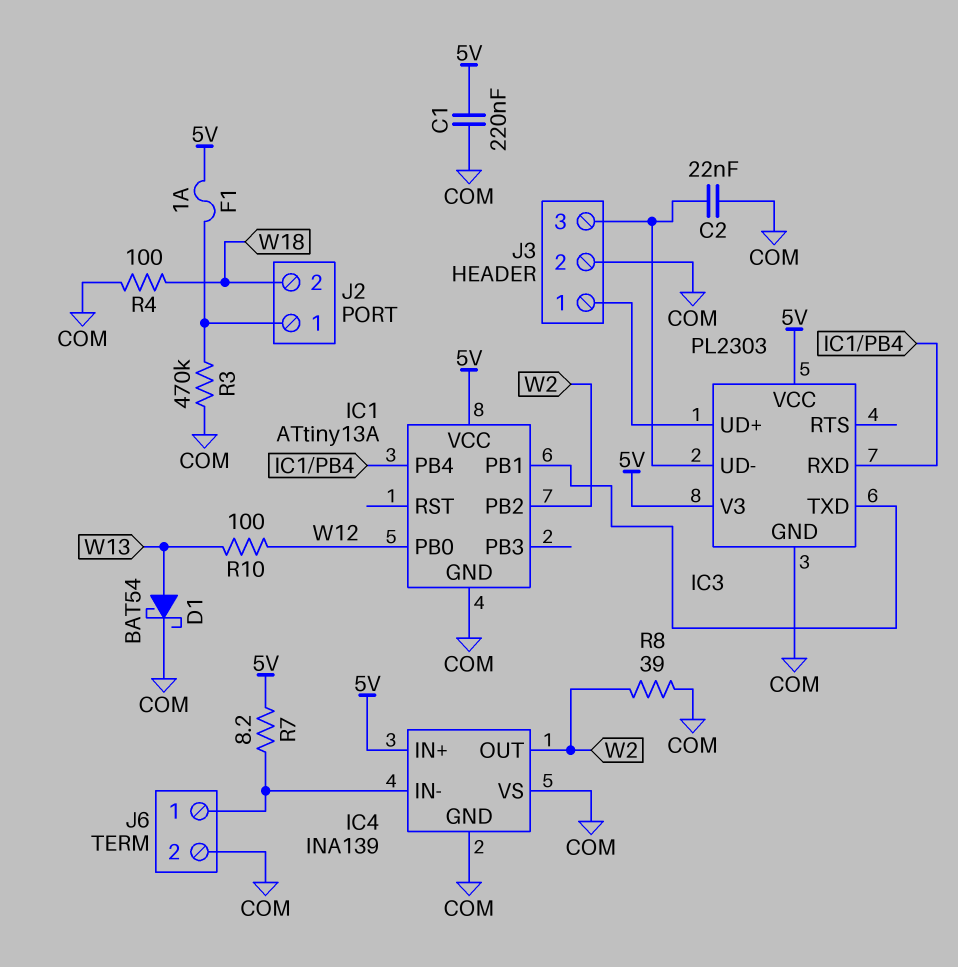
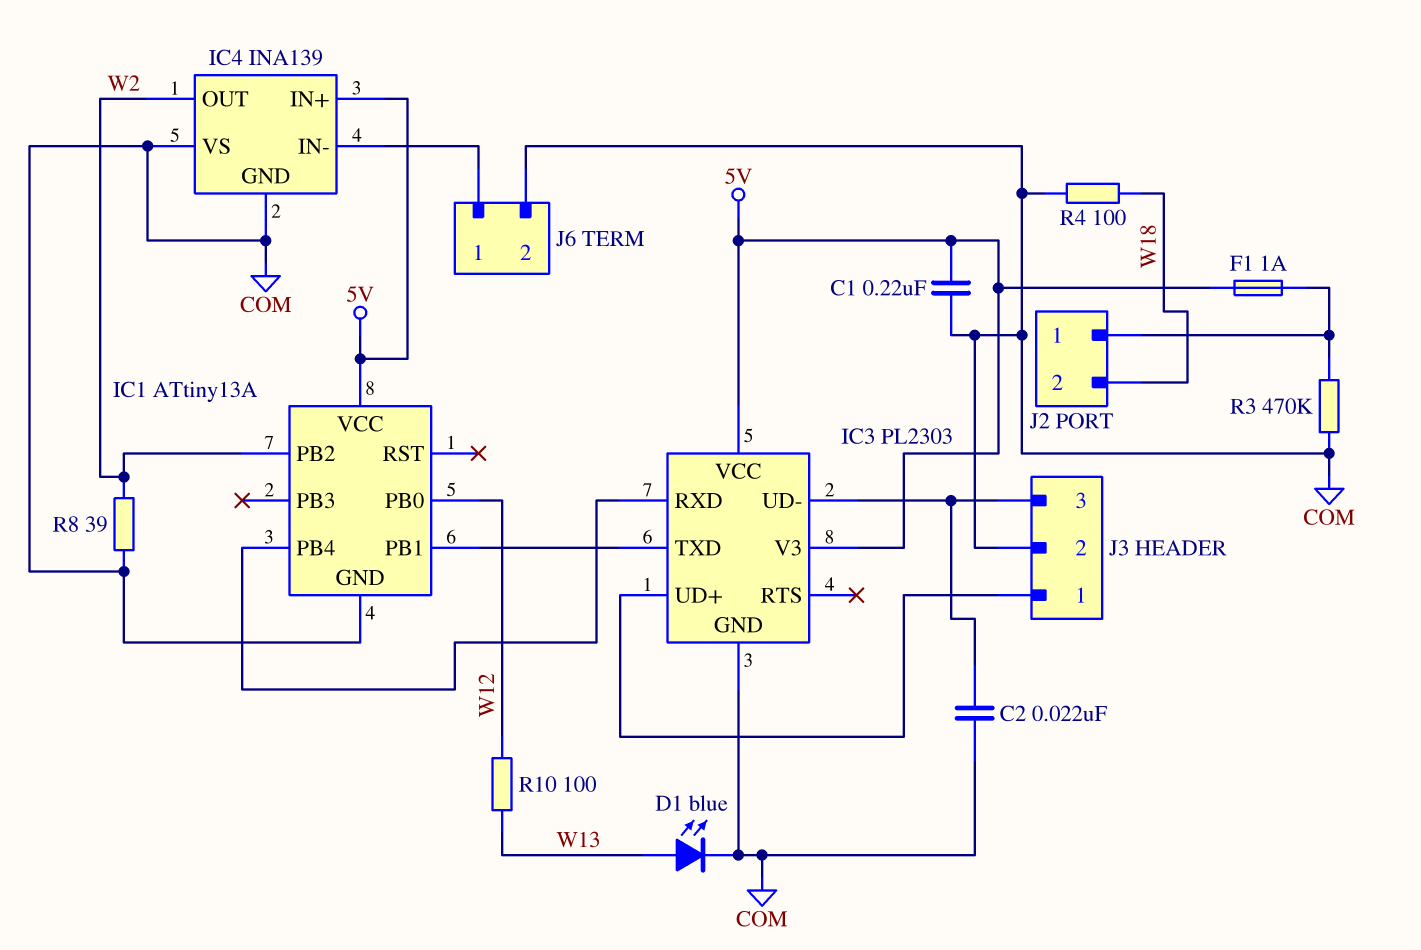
D1: schottky BAT54 (A W13, K COM) -> LED blue (A W13, K COM)
R7: 8.2 (5V, IC4/IN-) -> none

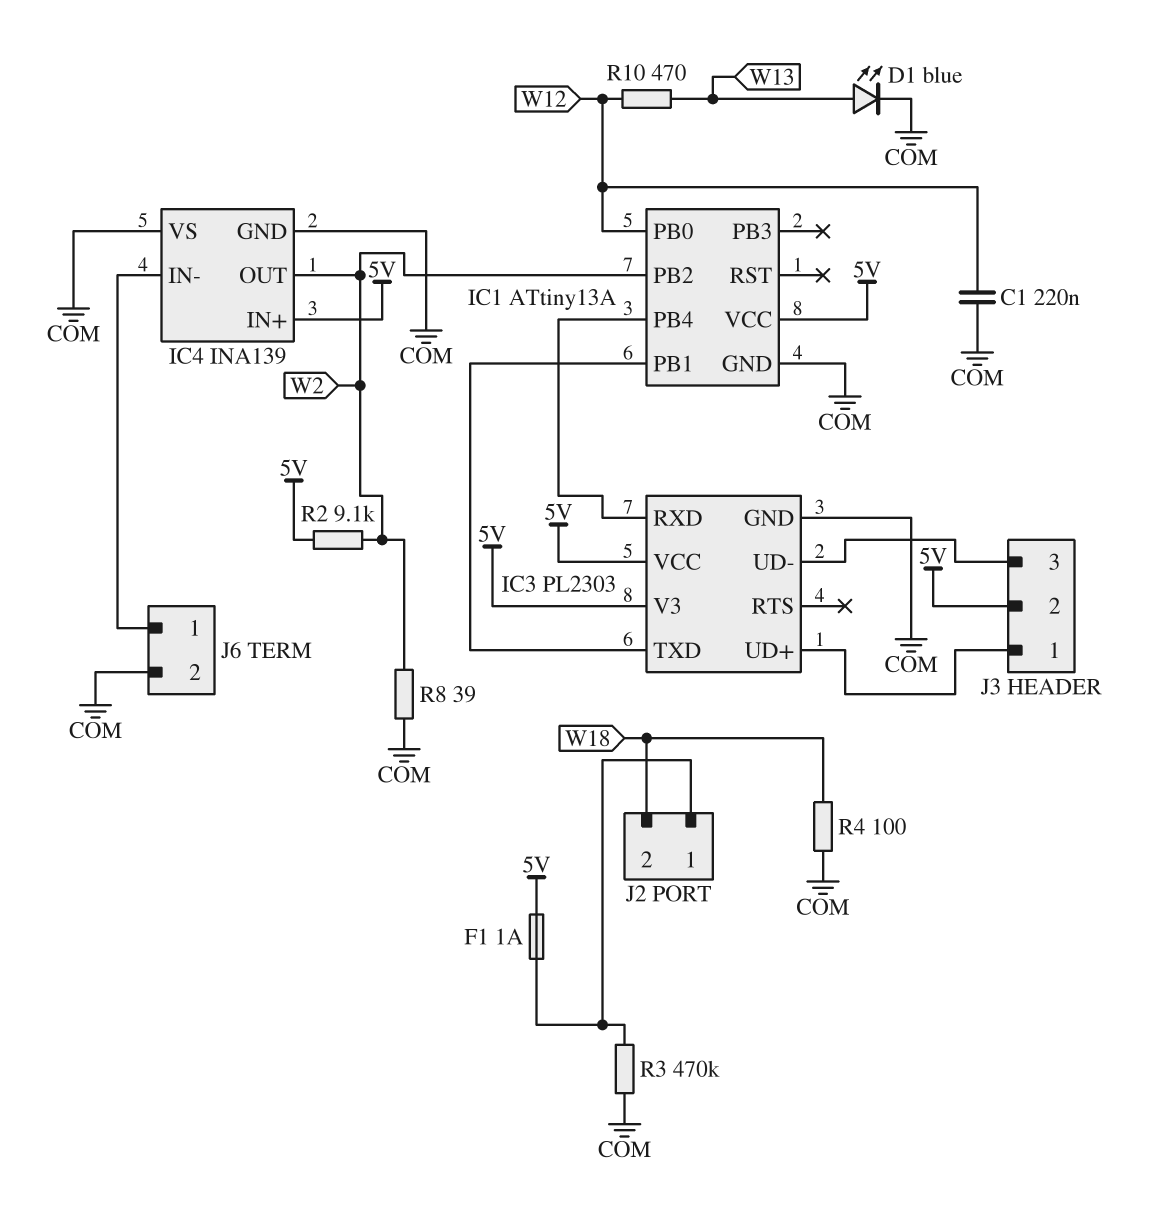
C1: 220nF (5V, COM) -> 220nF (COM, W12)
C2: 22nF (COM, IC3/UD-) -> none
J3 pin 2: COM -> 5V
R2: none -> 9.1k (5V, W2)
R10: 100 (W12, W13) -> 470 (W12, W13)

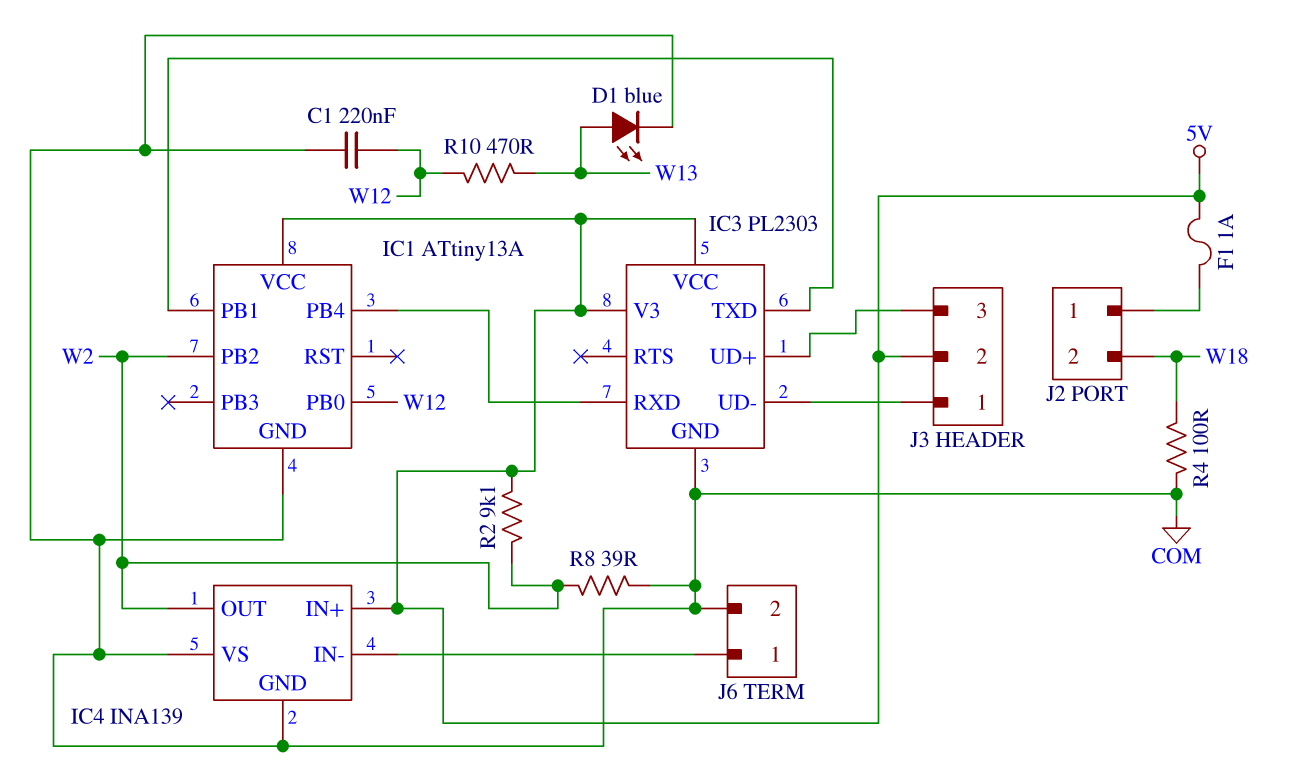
J3 pin 1: IC3/UD+ -> IC3/UD-
J3 pin 3: IC3/UD- -> IC3/UD+
R3: 470k (COM, J2/1) -> none

